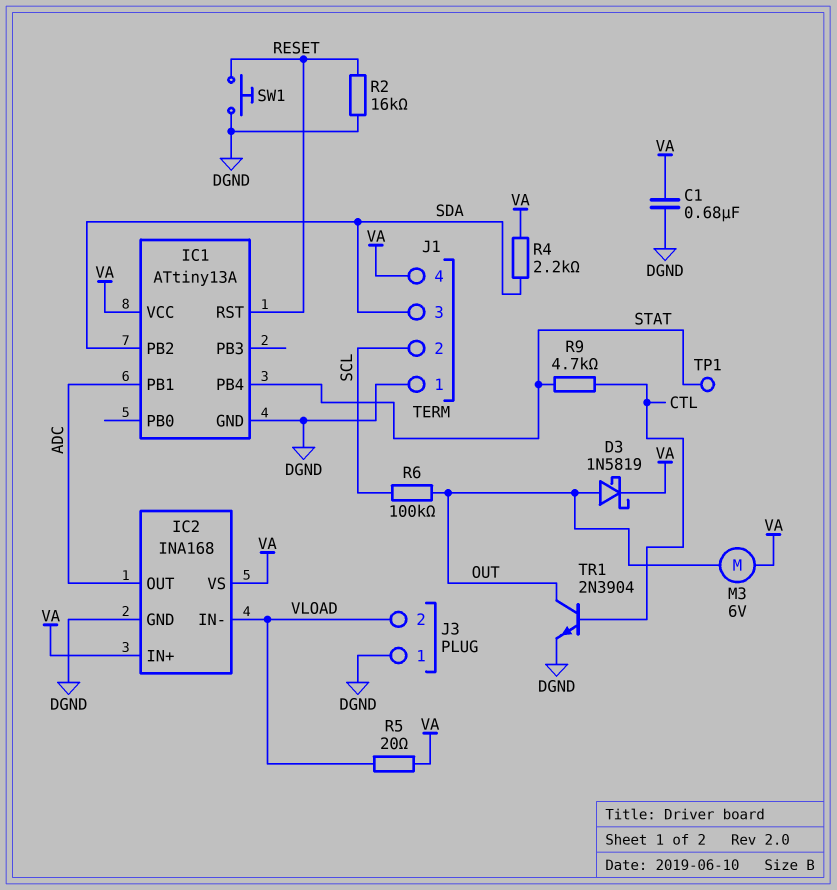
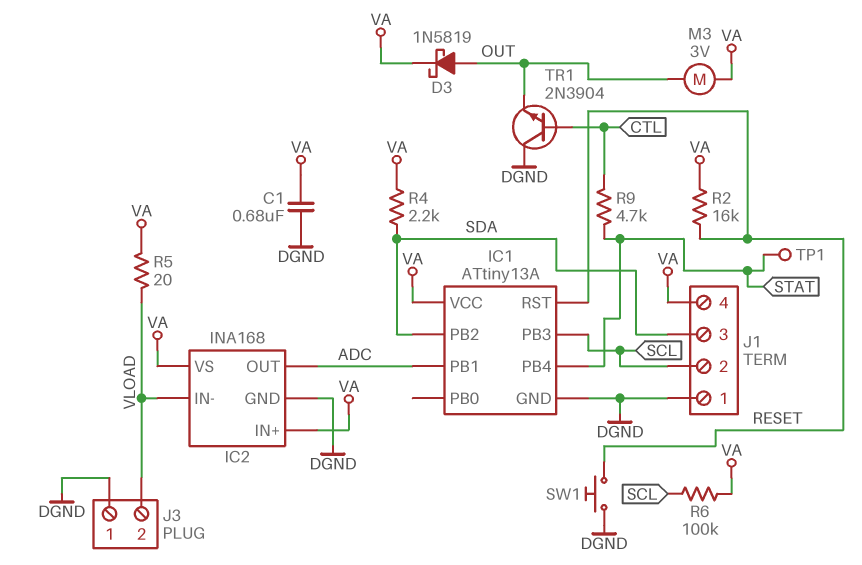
IC1 pin PB3: none -> SCL
M3: motor 6V (OUT, VA) -> motor 3V (OUT, VA)
R2: 16k (DGND, RESET) -> 16k (RESET, VA)
R6: 100k (OUT, SCL) -> 100k (SCL, VA)
TR1: NPN 2N3904 (B CTL, C OUT, E DGND) -> NPN 2N3904 (B CTL, C DGND, E OUT)

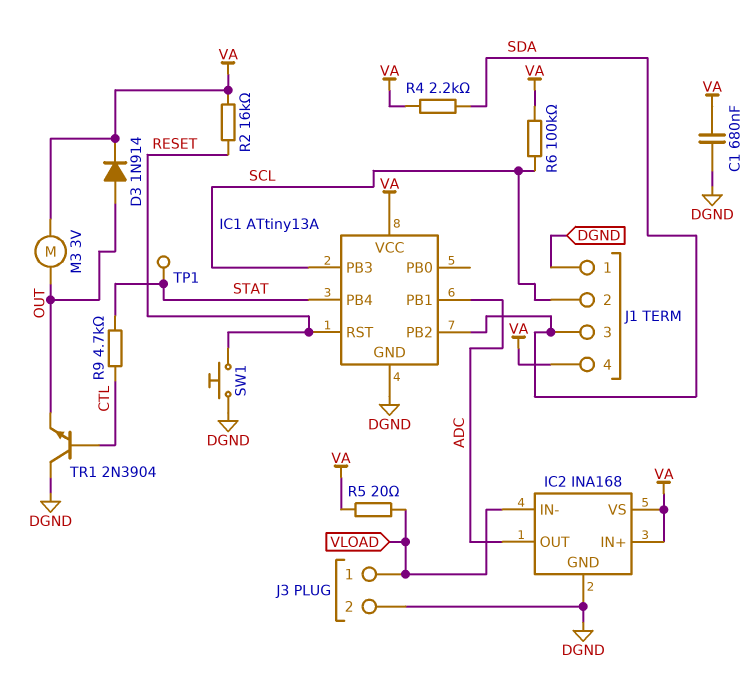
D3: schottky 1N5819 (A OUT, K VA) -> diode 1N914 (A OUT, K VA)
J3 pin 1: DGND -> VLOAD
J3 pin 2: VLOAD -> DGND

